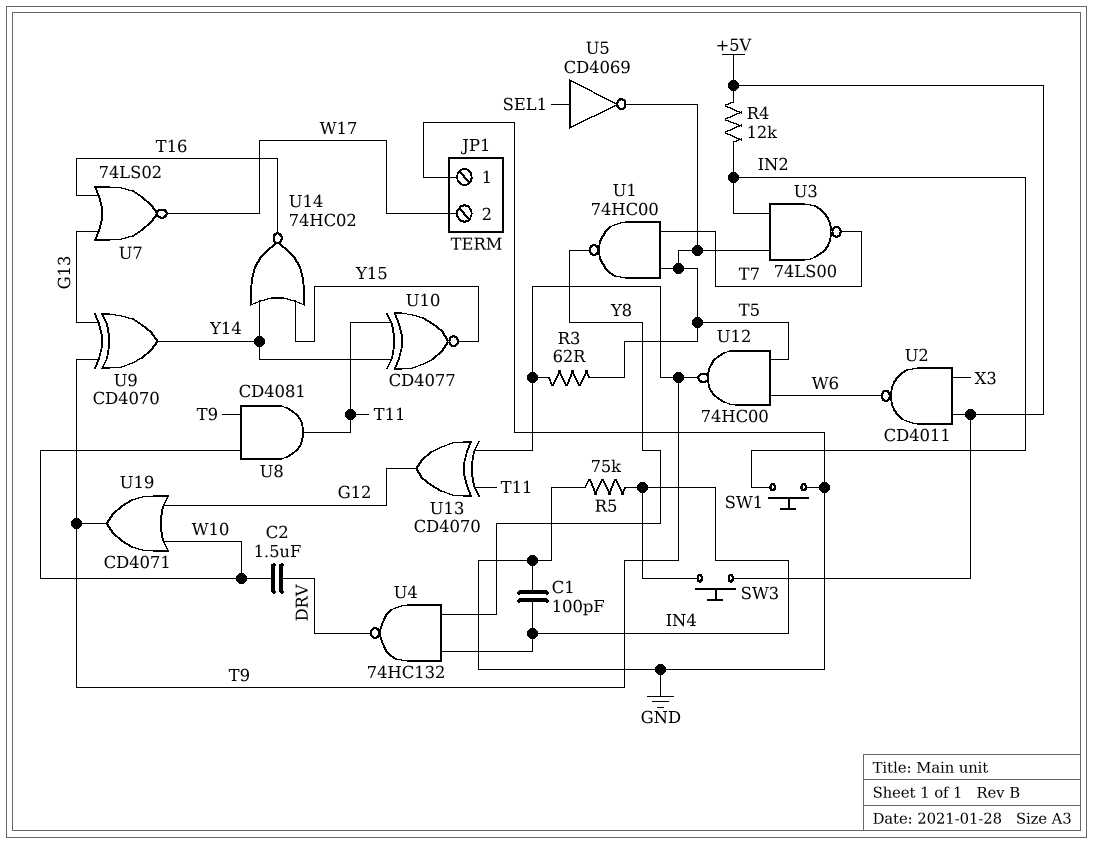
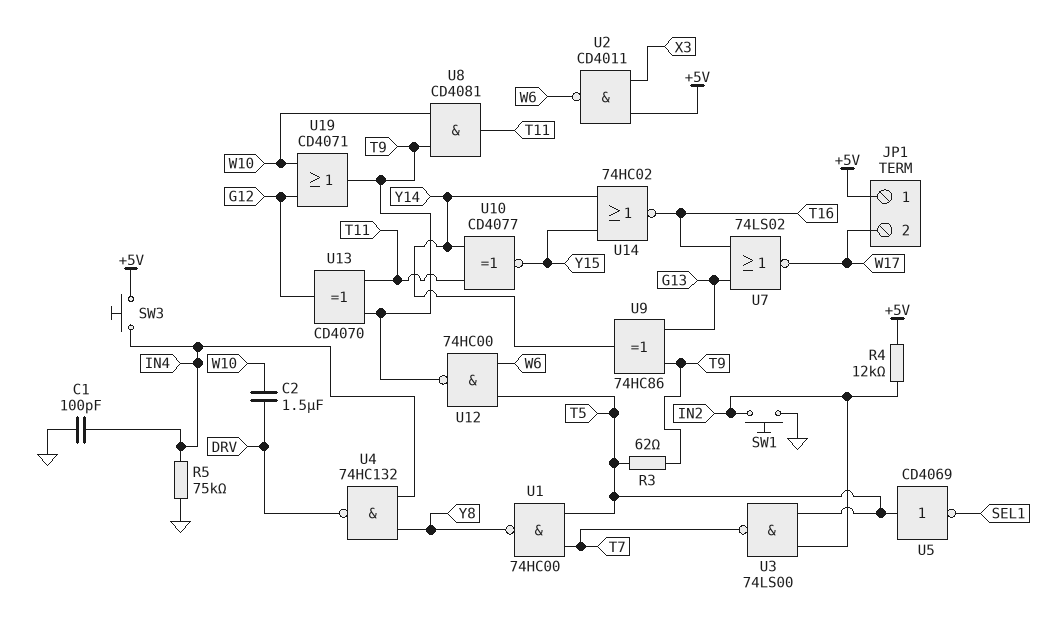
JP1 pin 1: GND -> +5V
U5: NOT CD4069 (in SEL1, out T5) -> NOT CD4069 (in T5, out SEL1)
U9: XOR CD4070 (in G13, in T9, out Y14) -> XOR 74HC86 (in G13, in T9, out Y14)

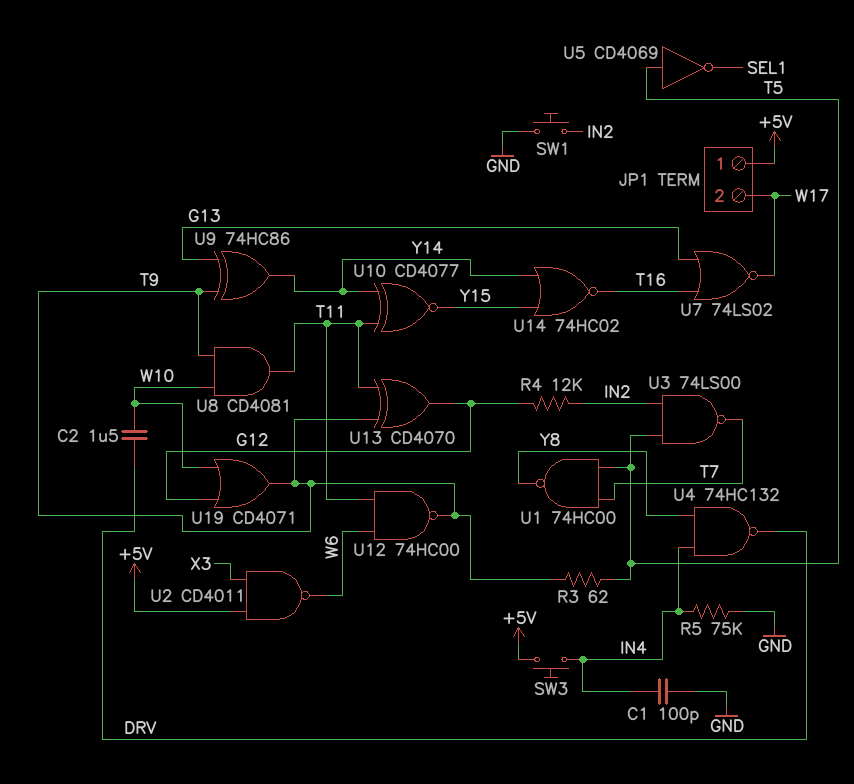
R4: 12k (+5V, IN2) -> 12k (G12, IN2)
U12: NAND 74HC00 (in T5, in W6, out T9) -> NAND 74HC00 (in T11, in W6, out T9)

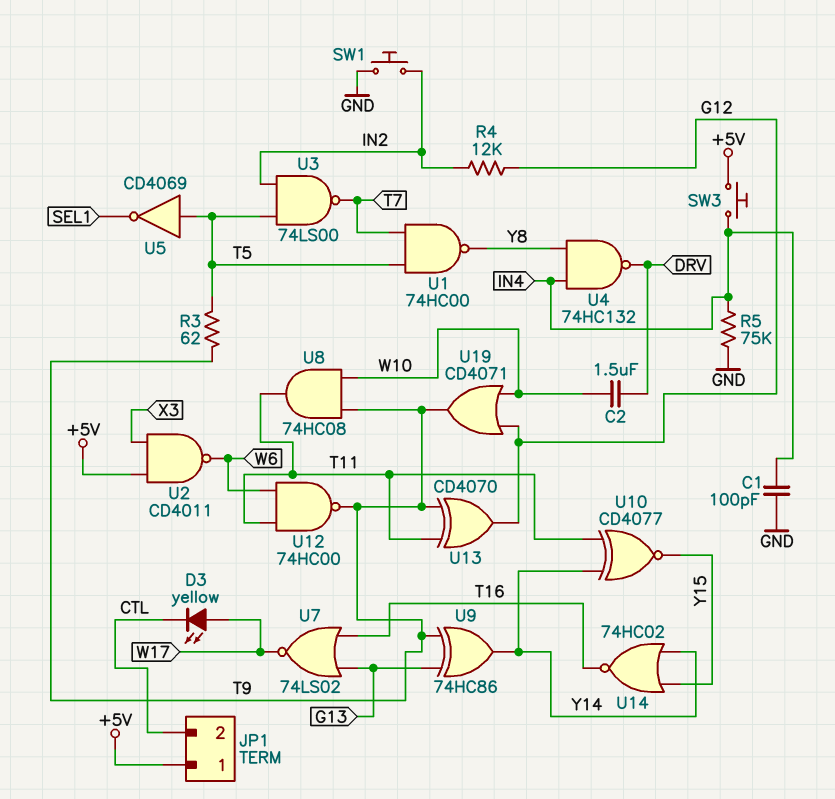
D3: none -> LED yellow (A W17, K CTL)
JP1 pin 2: W17 -> CTL
U8: AND CD4081 (in T9, in W10, out T11) -> AND 74HC08 (in T9, in W10, out T11)

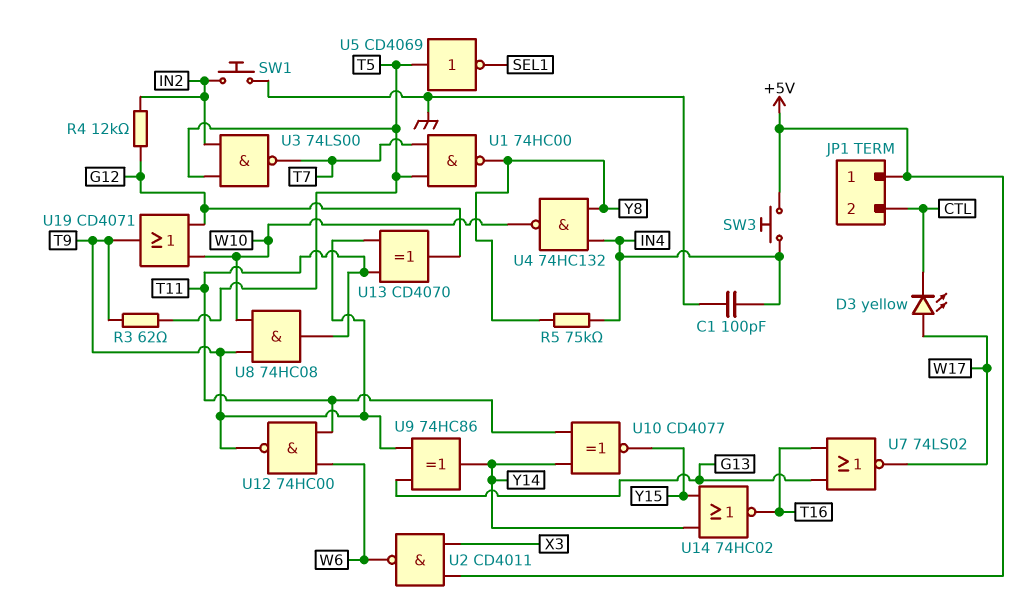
C2: 1.5uF (DRV, W10) -> none
R5: 75k (GND, IN4) -> 75k (IN4, Y8)
U4: NAND 74HC132 (in IN4, in Y8, out DRV) -> NAND 74HC132 (in IN4, in Y8, out W10)

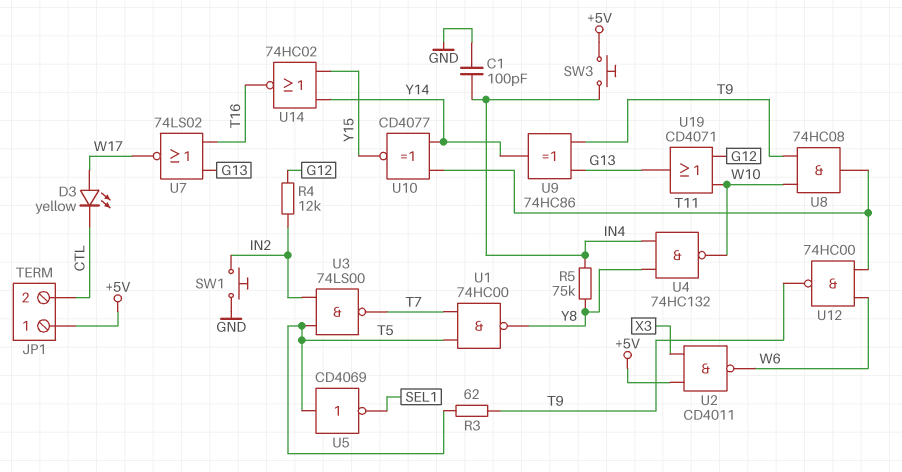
U13: XOR CD4070 (in T9, in T11, out G12) -> none
U19: OR CD4071 (in G12, in W10, out T9) -> OR CD4071 (in G12, in W10, out G13)

